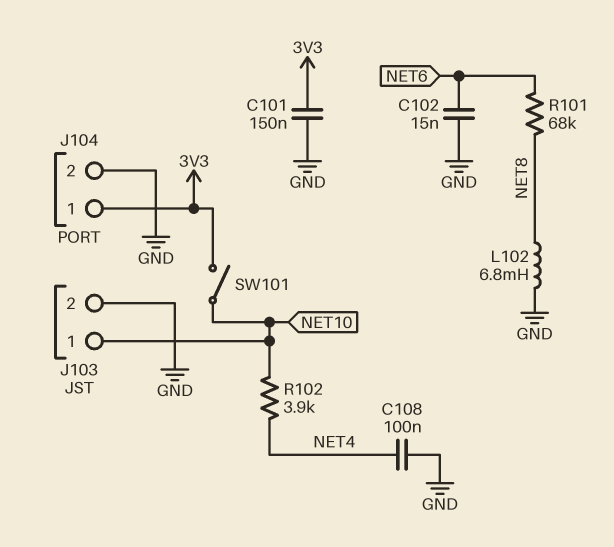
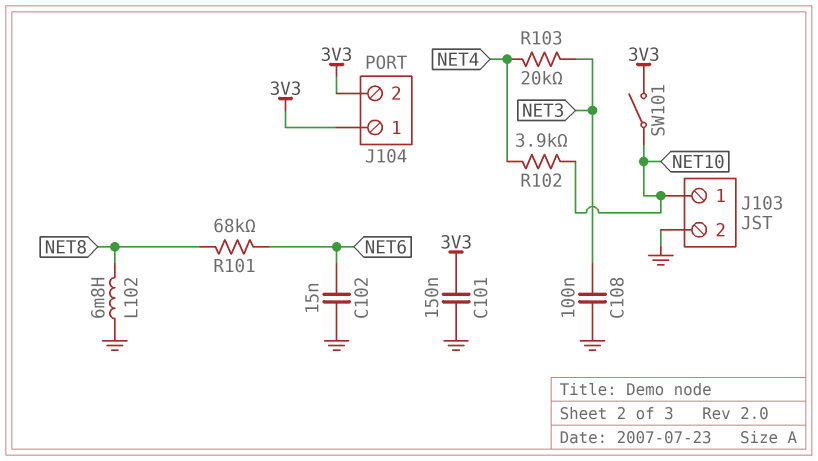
C108: 100nF (GND, NET4) -> 100nF (GND, NET3)
J104 pin 2: GND -> 3V3
R103: none -> 20k (NET3, NET4)

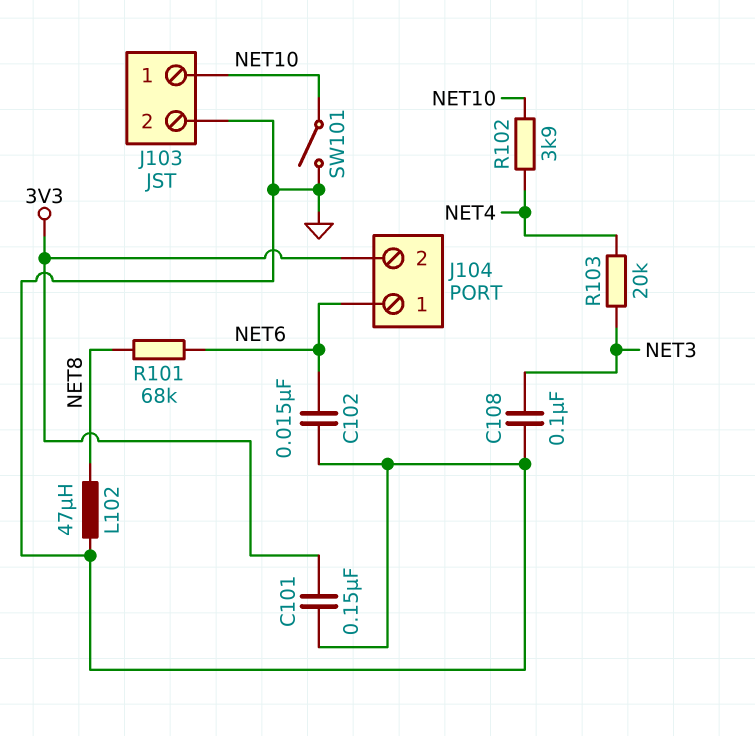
J104 pin 1: 3V3 -> NET6
L102: 6.8mH (GND, NET8) -> 47uH (GND, NET8)
SW101: switch (3V3, NET10) -> switch (GND, NET10)

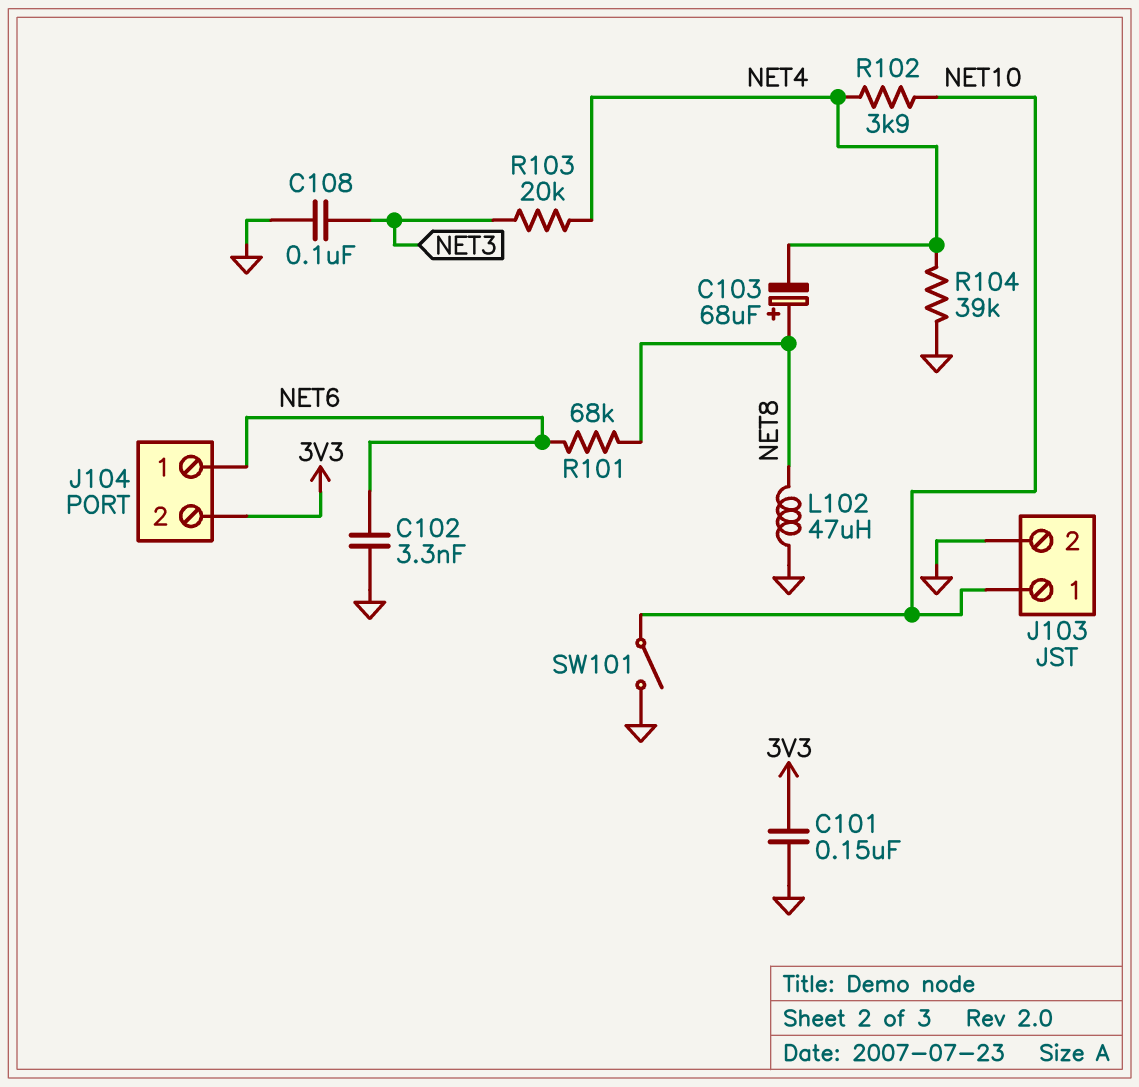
C102: 15nF (GND, NET6) -> 3.3nF (GND, NET6)
C103: none -> 68uF (plus NET8, minus NET4)
R104: none -> 39k (GND, NET4)

